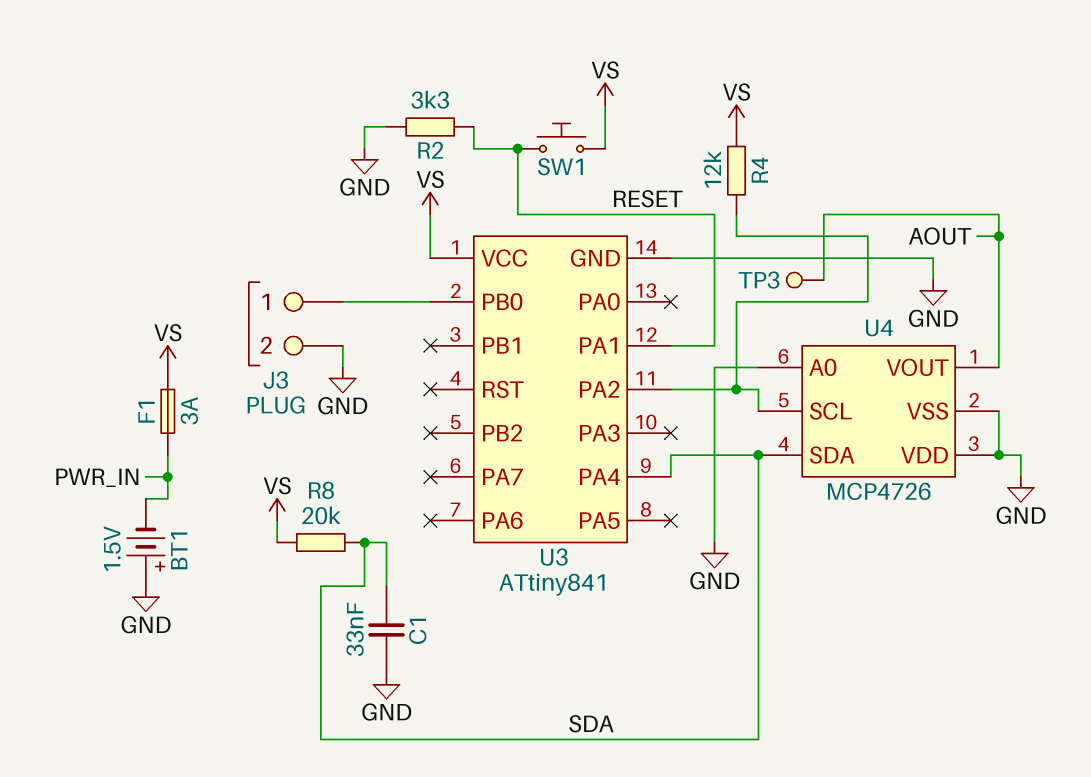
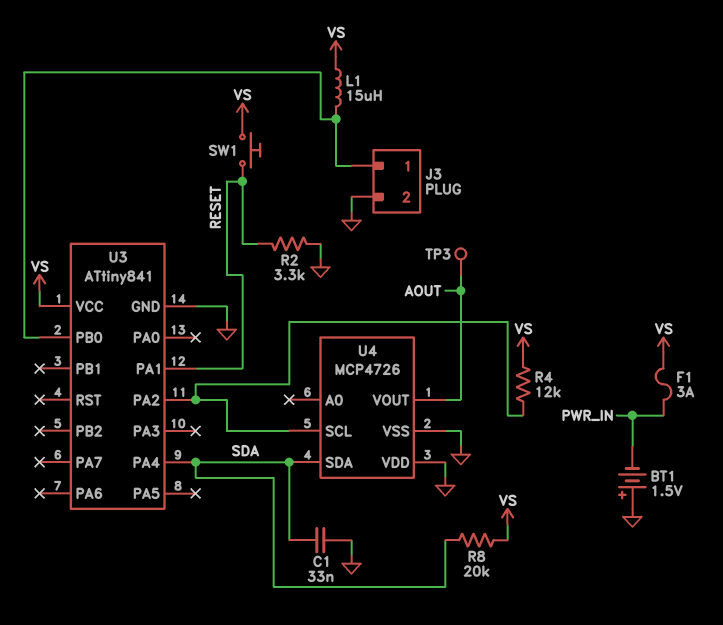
L1: none -> 15uH (J3/1, VS)
U4 pin A0: GND -> none

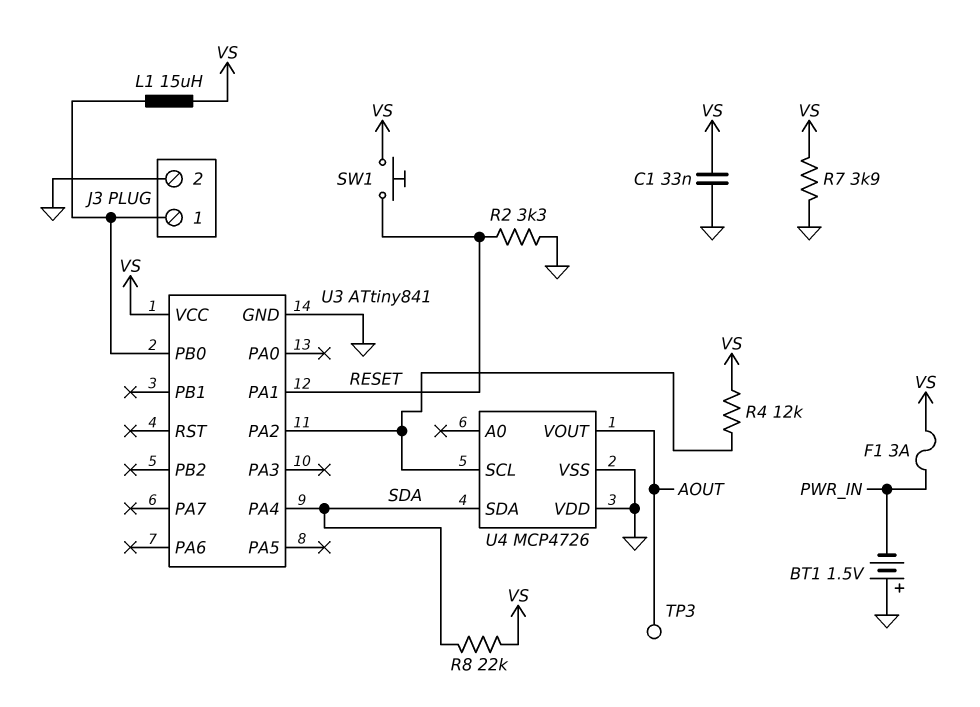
C1: 33nF (GND, SDA) -> 33nF (GND, VS)
R7: none -> 3.9k (GND, VS)
R8: 20k (SDA, VS) -> 22k (SDA, VS)

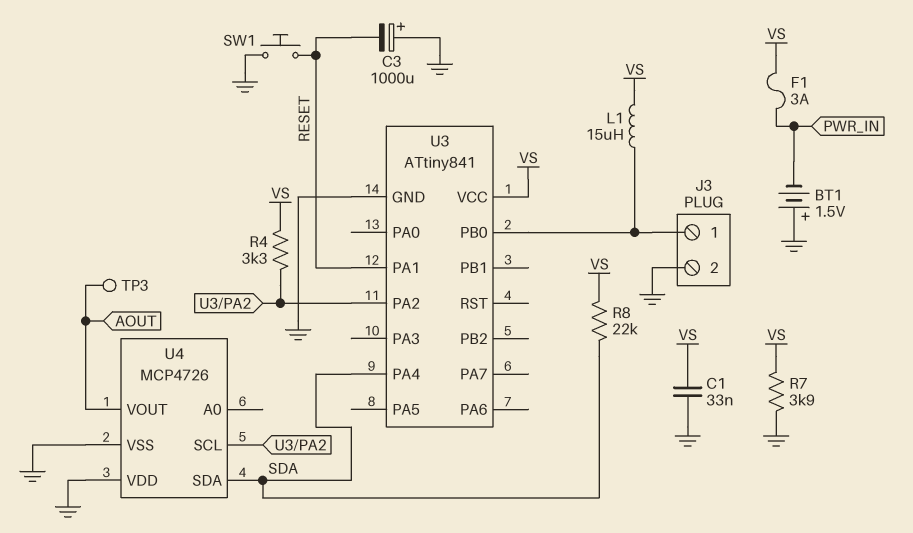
C3: none -> 1000uF (plus GND, minus RESET)
R2: 3.3k (GND, RESET) -> none
R4: 12k (U3/PA2, VS) -> 3.3k (U3/PA2, VS)
SW1: button (RESET, VS) -> button (GND, RESET)

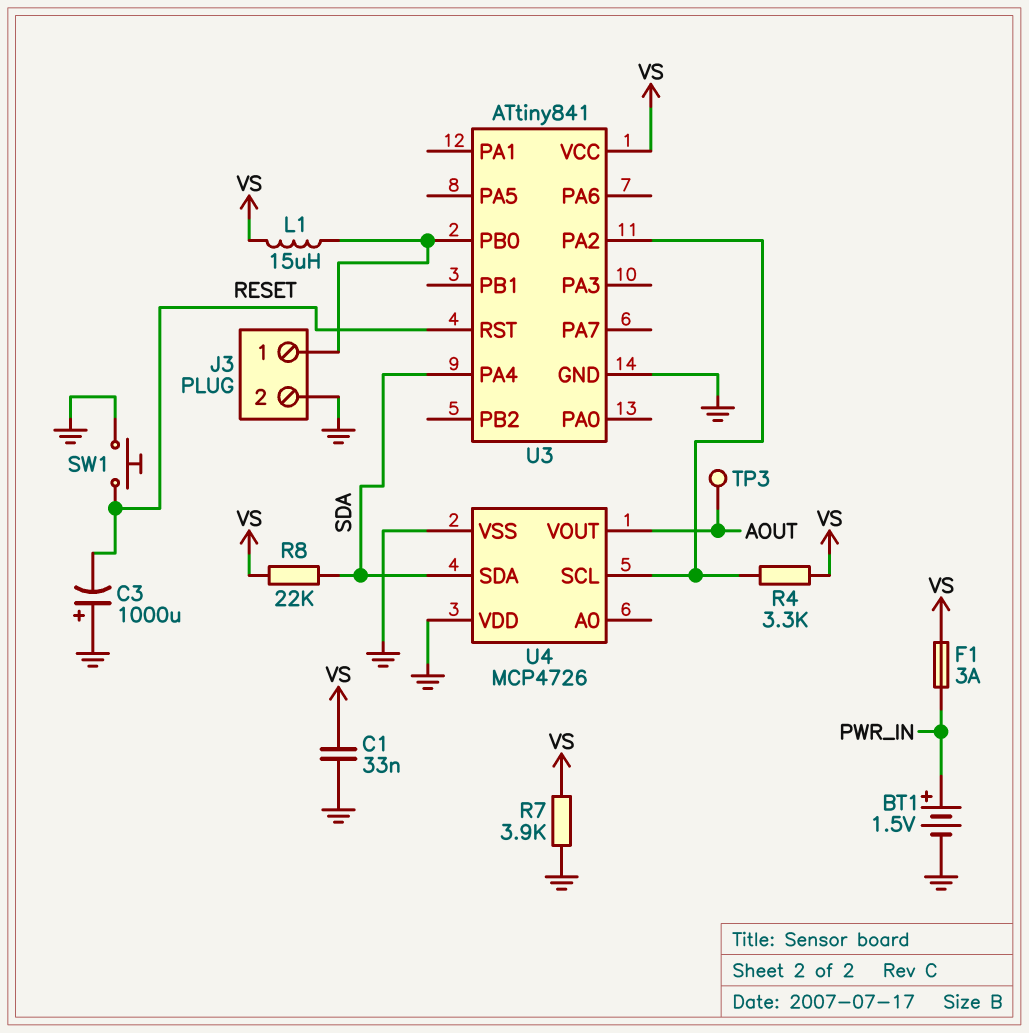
BT1: 1.5V (plus GND, minus PWR_IN) -> 1.5V (plus PWR_IN, minus GND)
U3 pin PA1: RESET -> none
U3 pin RST: none -> RESET

